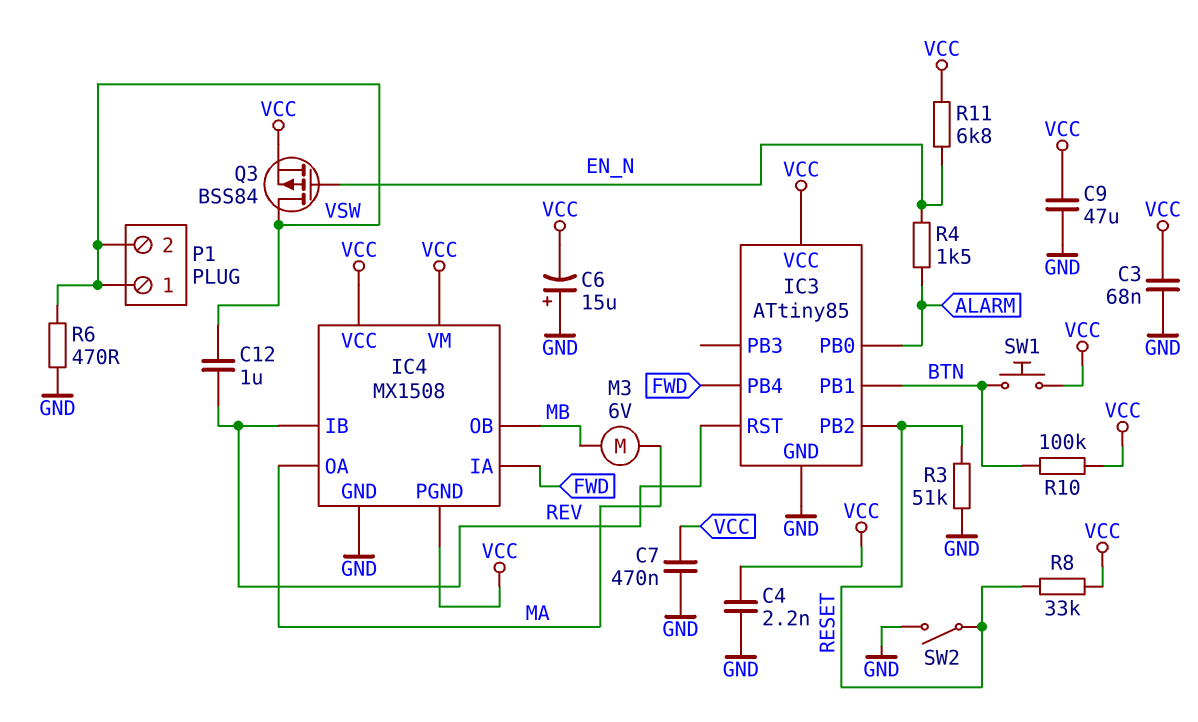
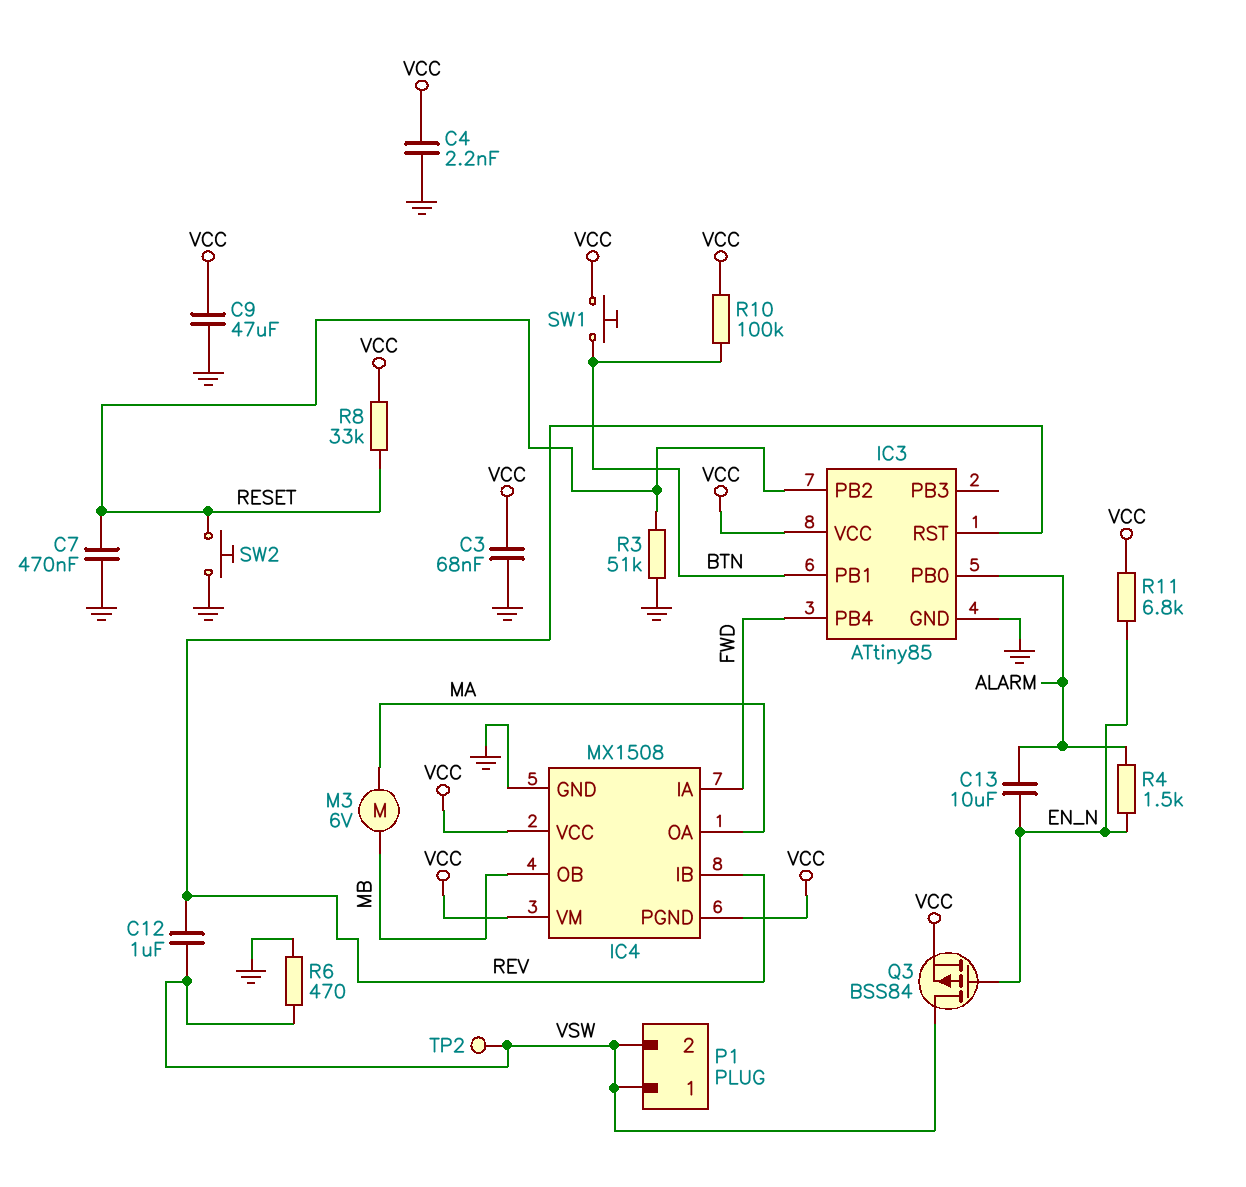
C6: 15uF (plus GND, minus VCC) -> none
C7: 470nF (GND, VCC) -> 470nF (GND, RESET)
C13: none -> 10uF (ALARM, EN_N)
SW2: switch (GND, RESET) -> button (GND, RESET)
TP2: none -> test point (VSW)

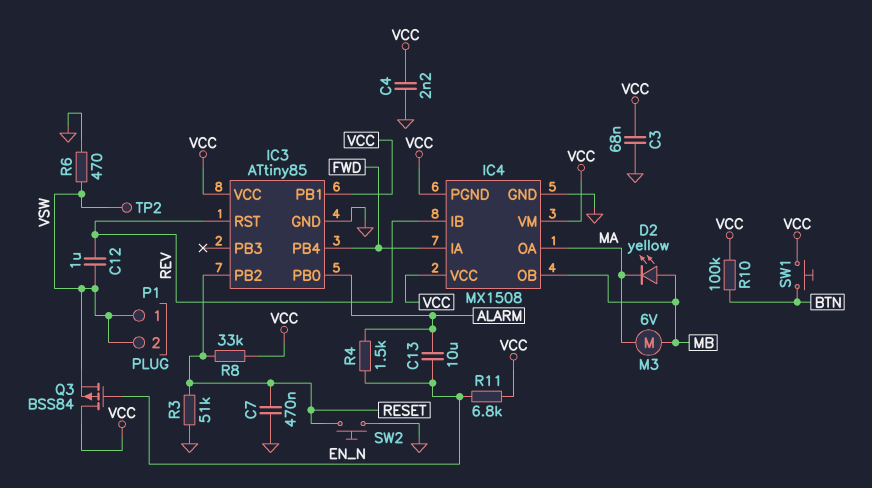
C9: 47uF (GND, VCC) -> none
D2: none -> LED yellow (A MB, K MA)
IC3 pin PB1: BTN -> VCC
Q3: PMOS BSS84 (G EN_N, D VSW, S VCC) -> PMOS BSS84 (G EN_N, D VCC, S VSW)

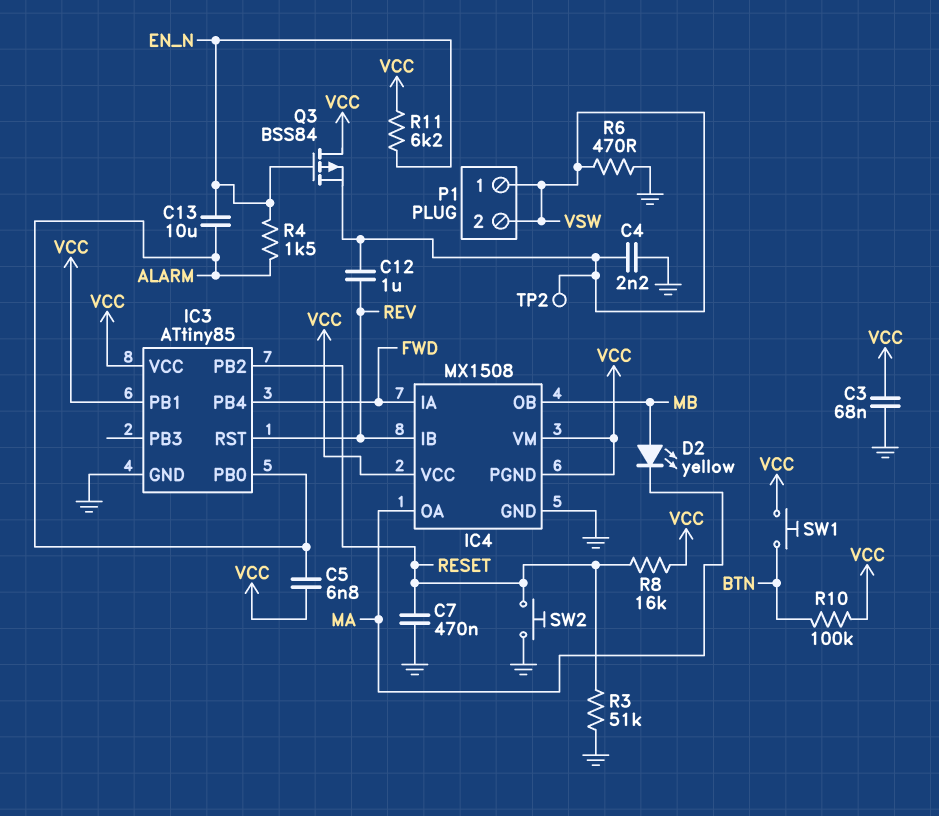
C4: 2.2nF (GND, VCC) -> 2.2nF (GND, VSW)
C5: none -> 6.8nF (ALARM, VCC)
M3: motor 6V (MA, MB) -> none
R8: 33k (RESET, VCC) -> 16k (RESET, VCC)
R11: 6.8k (EN_N, VCC) -> 6.2k (EN_N, VCC)

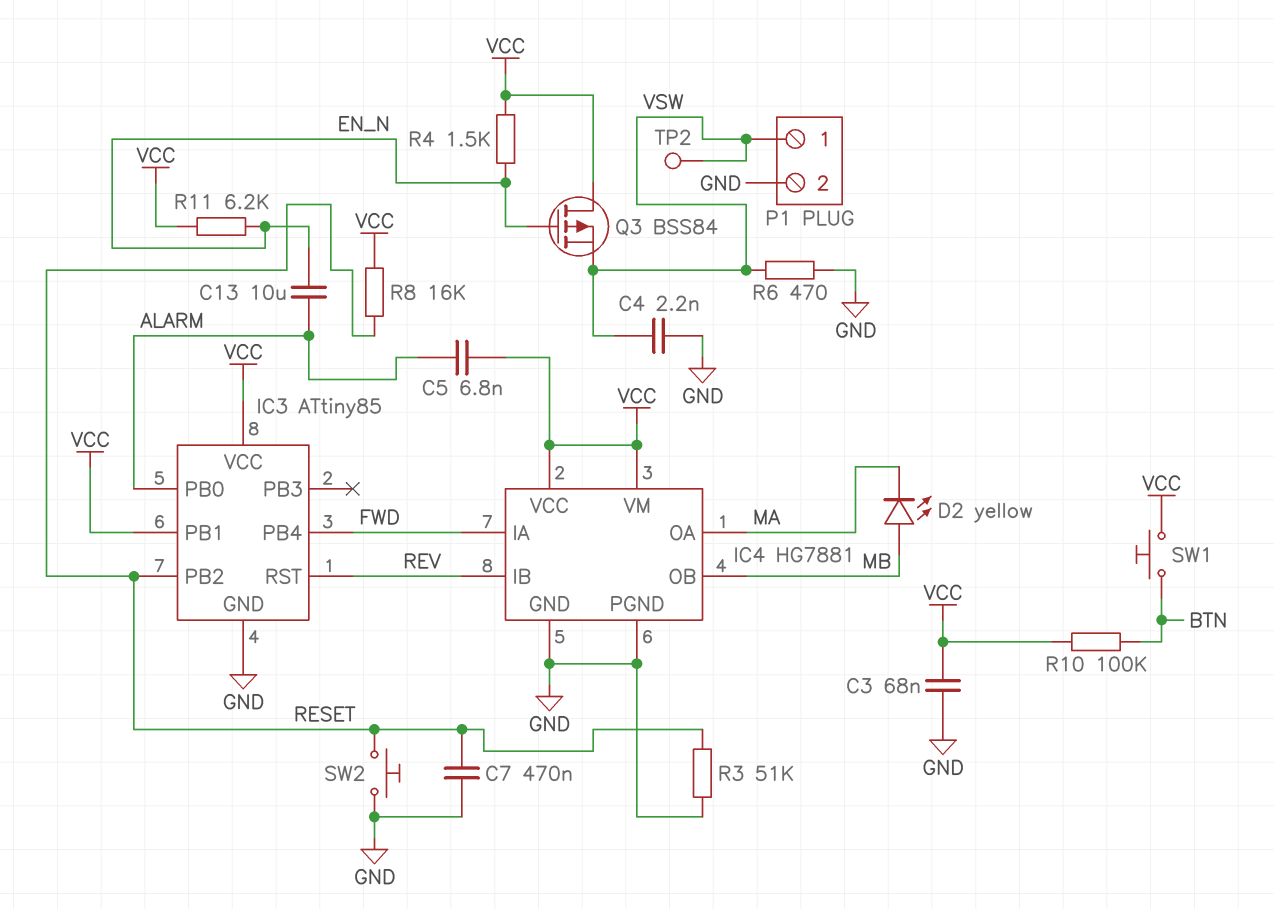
C12: 1uF (REV, VSW) -> none
IC4: MX1508 -> HG7881
IC4 pin PGND: VCC -> GND
P1 pin 2: VSW -> GND
R4: 1.5k (ALARM, EN_N) -> 1.5k (EN_N, VCC)

